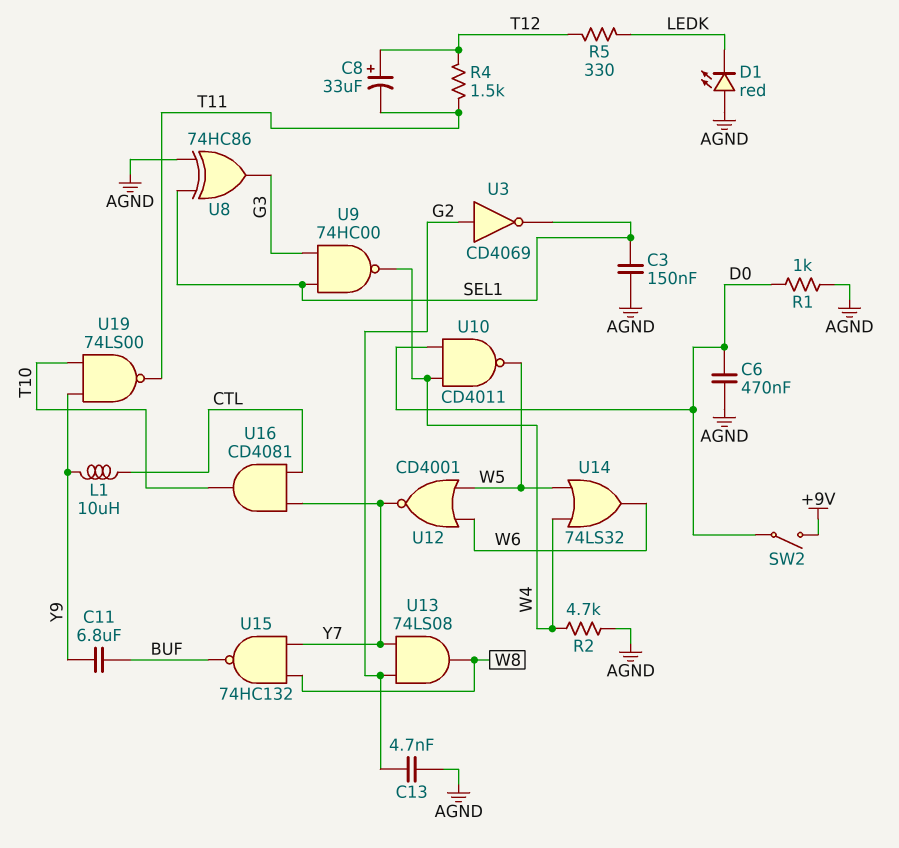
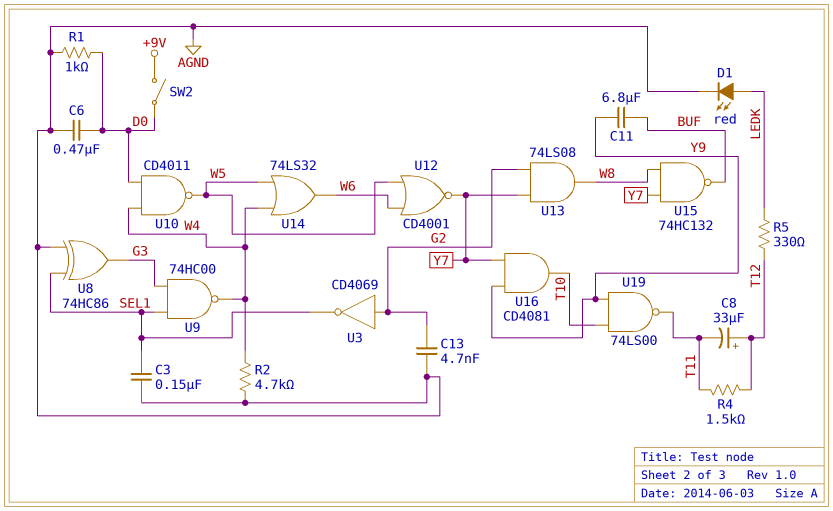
D1: LED red (A AGND, K LEDK) -> LED red (A LEDK, K AGND)
L1: 10uH (CTL, Y9) -> none
U16: AND CD4081 (in CTL, in Y7, out T10) -> AND CD4081 (in Y7, in Y9, out T10)

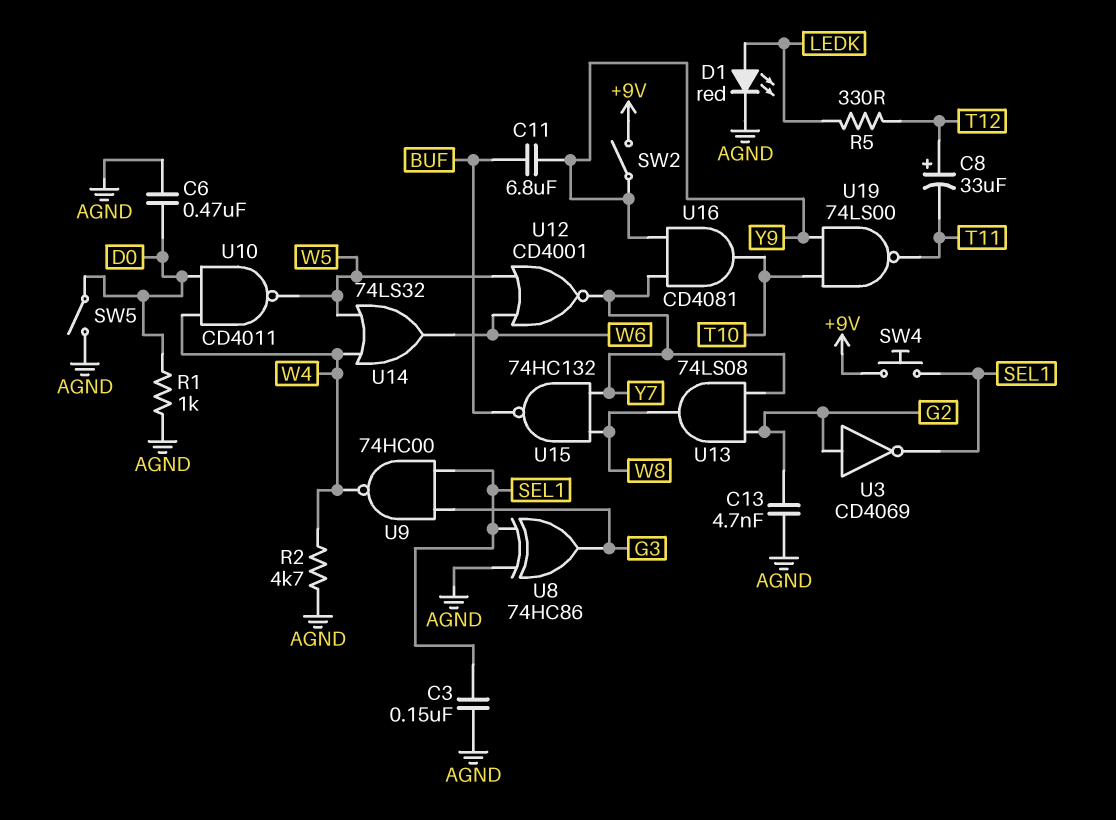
R4: 1.5k (T11, T12) -> none
SW2: switch (+9V, D0) -> switch (+9V, Y9)
SW4: none -> button (+9V, SEL1)
SW5: none -> switch (AGND, D0)

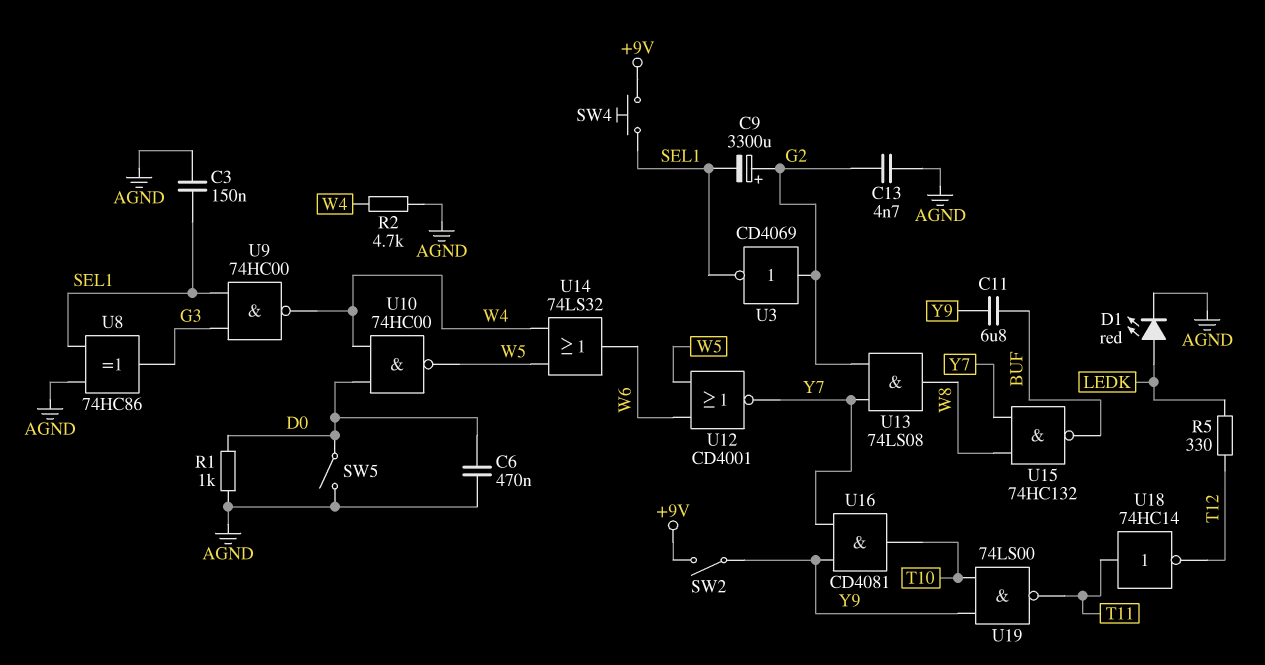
C8: 33uF (plus T12, minus T11) -> none
C9: none -> 3300uF (plus G2, minus SEL1)
U10: NAND CD4011 (in D0, in W4, out W5) -> NAND 74HC00 (in D0, in W4, out W5)
U18: none -> NOT 74HC14 (in T11, out T12)

